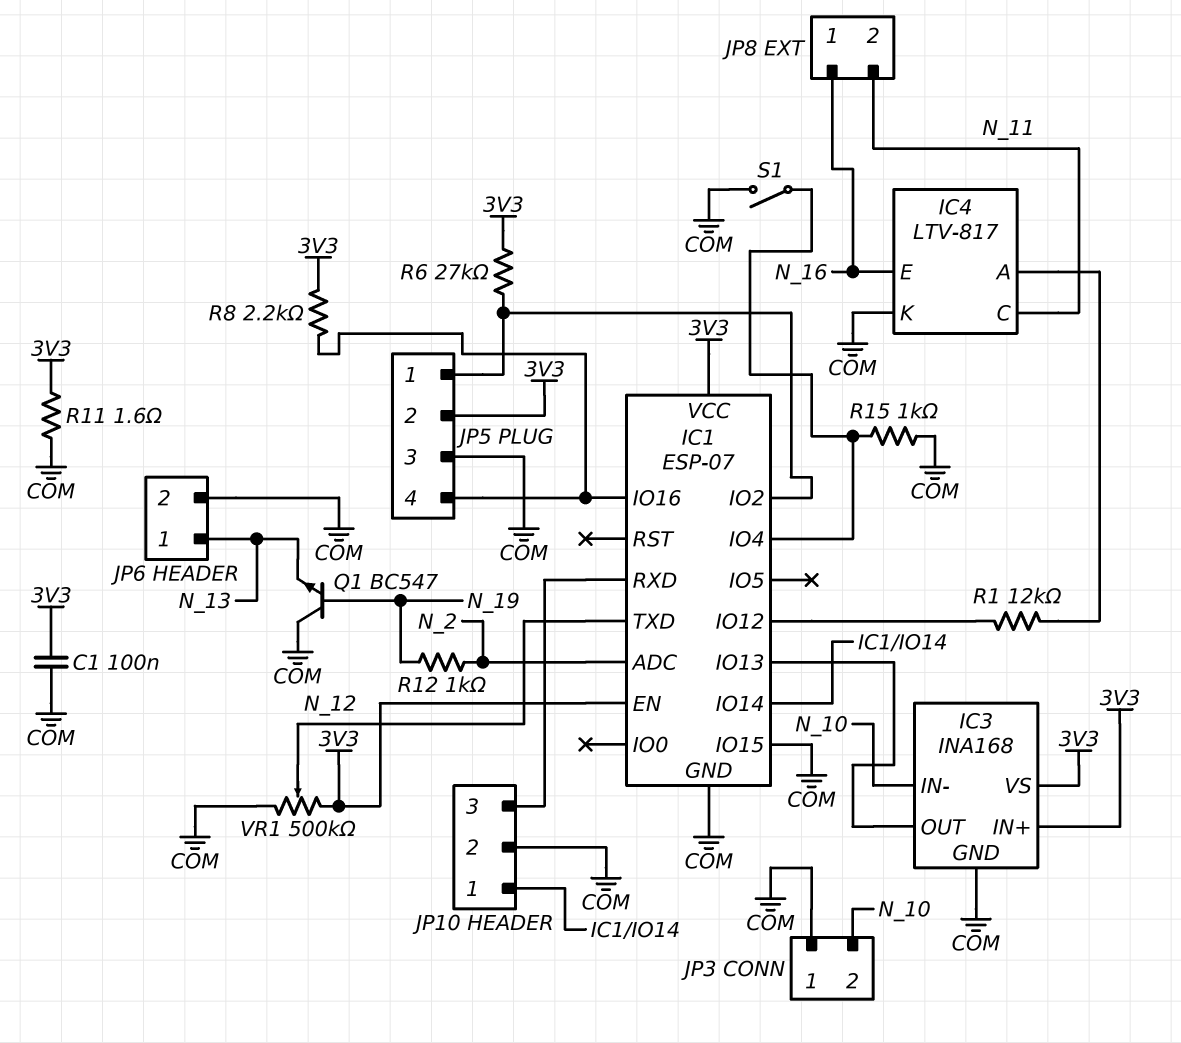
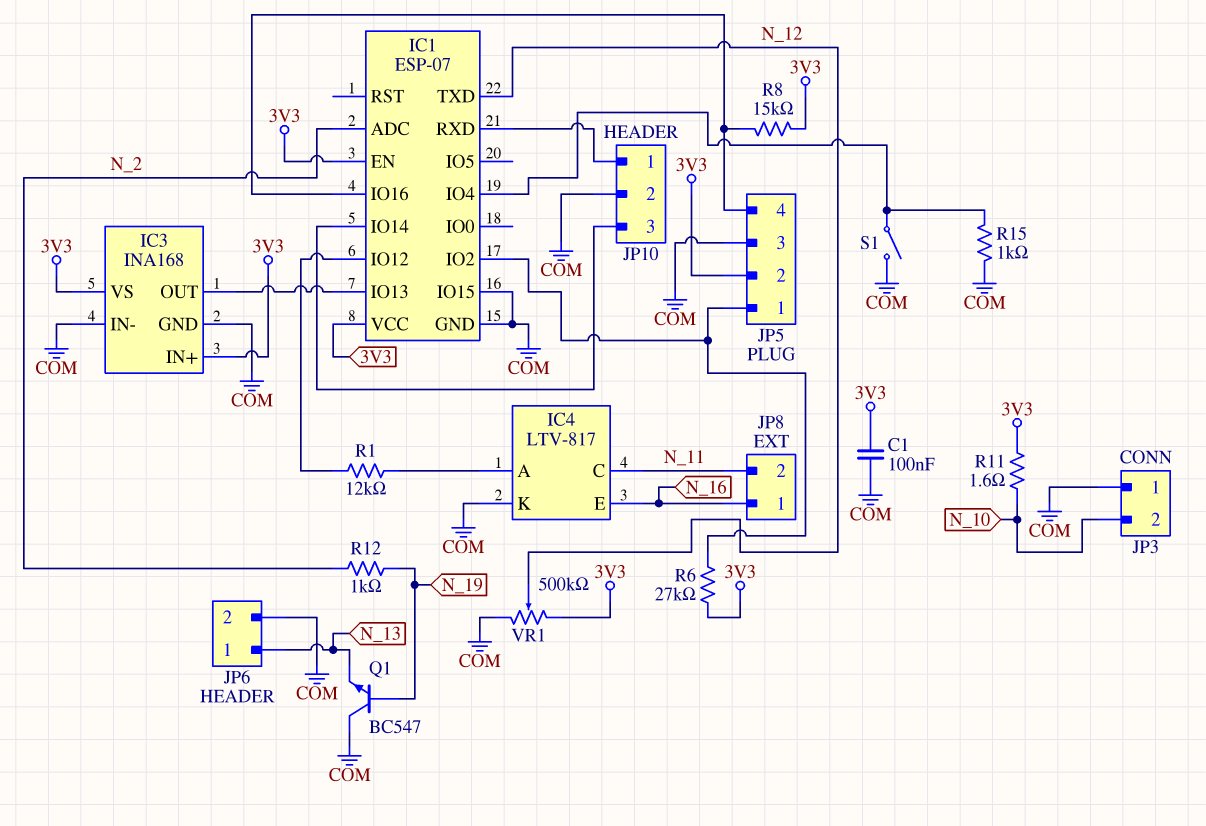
IC3 pin IN-: N_10 -> COM
JP10 pin 1: IC1/IO14 -> IC1/RXD
JP10 pin 3: IC1/RXD -> IC1/IO14
R8: 2.2k (3V3, IC1/IO16) -> 15k (3V3, IC1/IO16)
R11: 1.6 (3V3, COM) -> 1.6 (3V3, N_10)

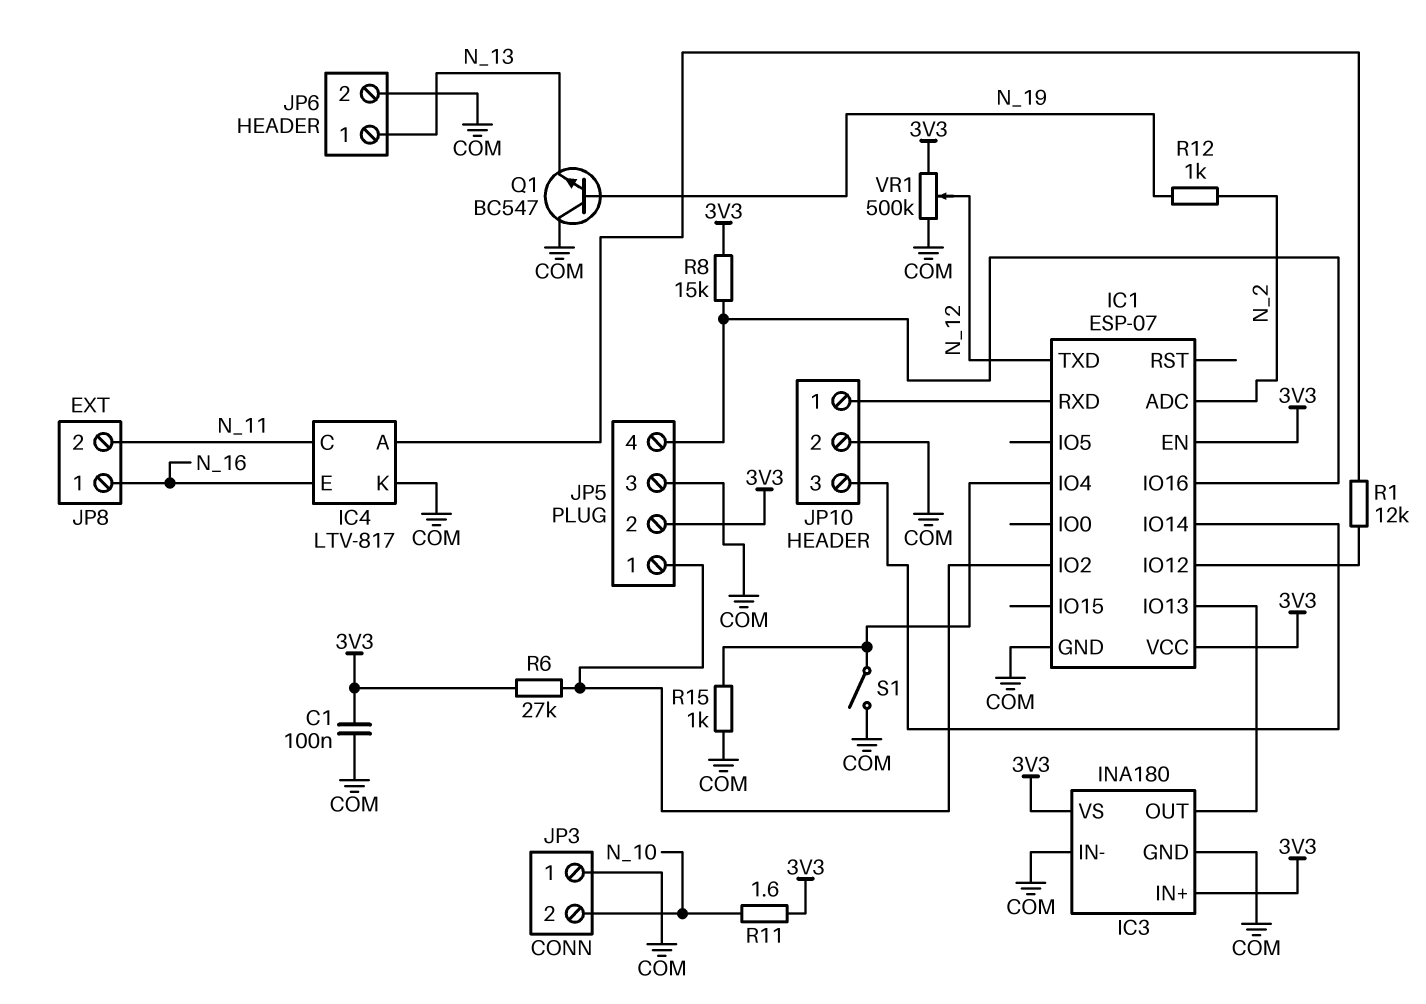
IC1 pin IO15: COM -> none
IC3: INA168 -> INA180

